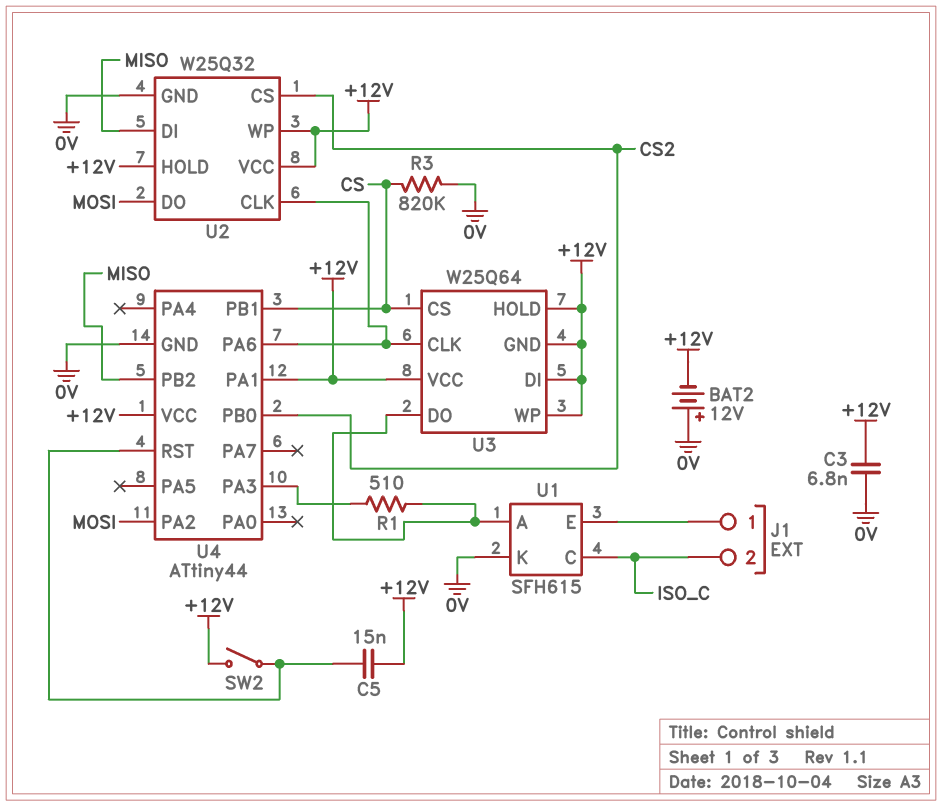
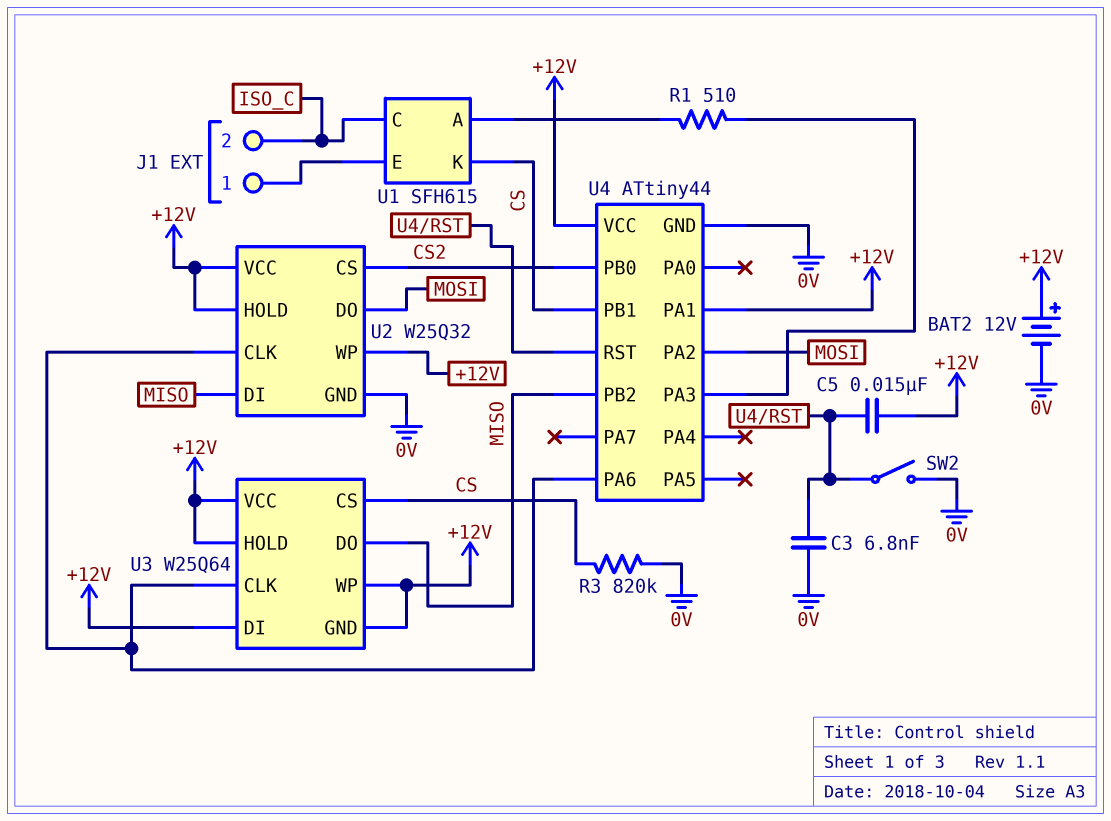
BAT2: 12V (plus 0V, minus +12V) -> 12V (plus +12V, minus 0V)
C3: 6.8nF (+12V, 0V) -> 6.8nF (0V, U4/RST)
SW2: switch (+12V, U4/RST) -> switch (0V, U4/RST)
U1 pin K: 0V -> CS
U3 pin DO: U1/A -> MISO

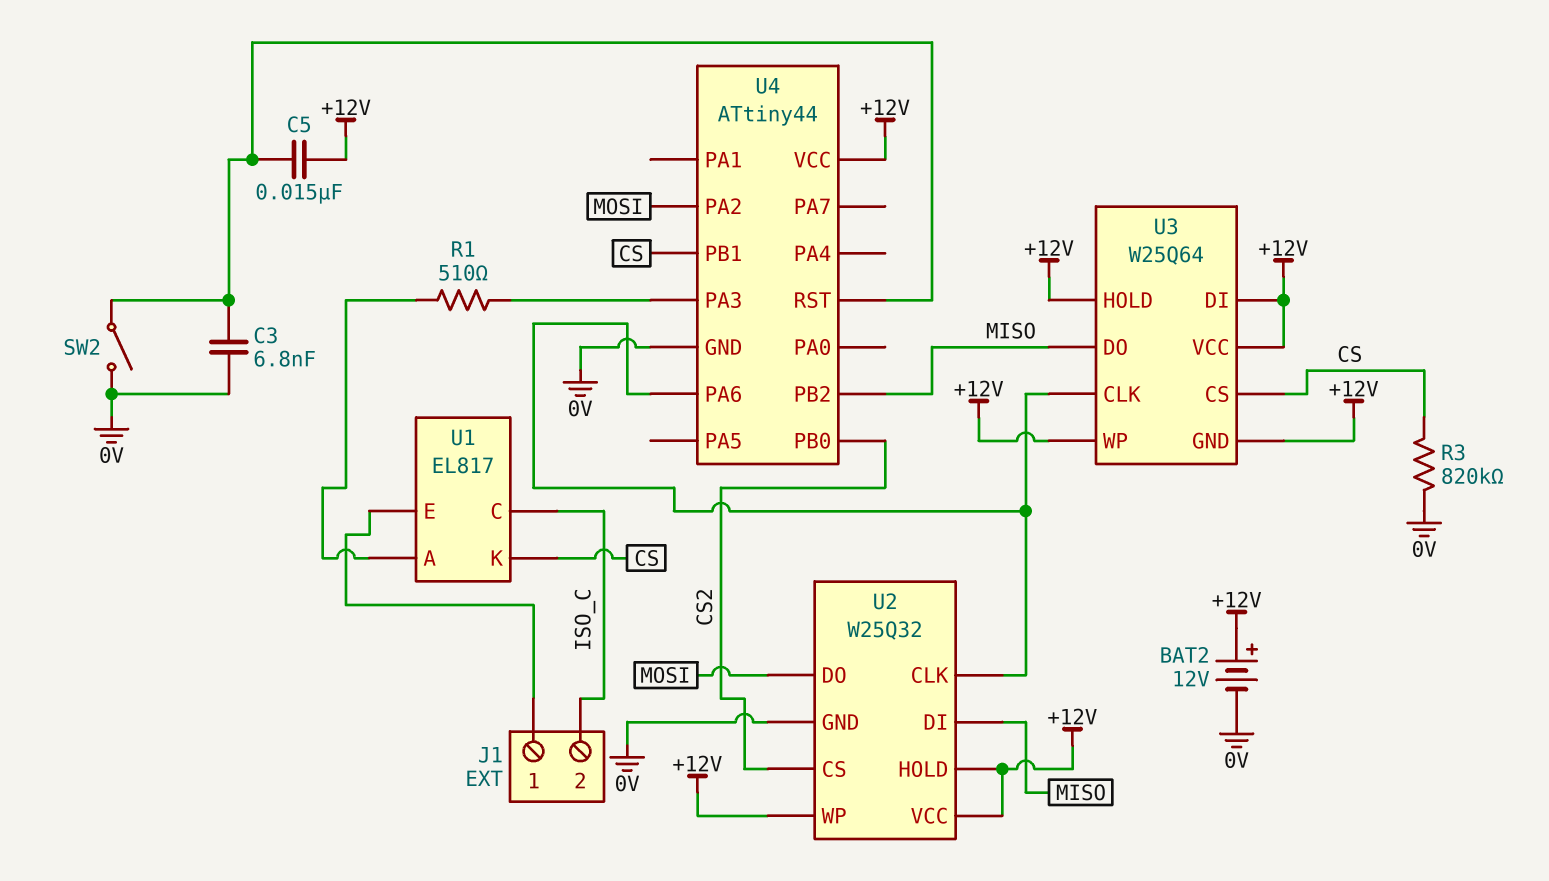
U1: SFH615 -> EL817
U4 pin PA1: +12V -> none

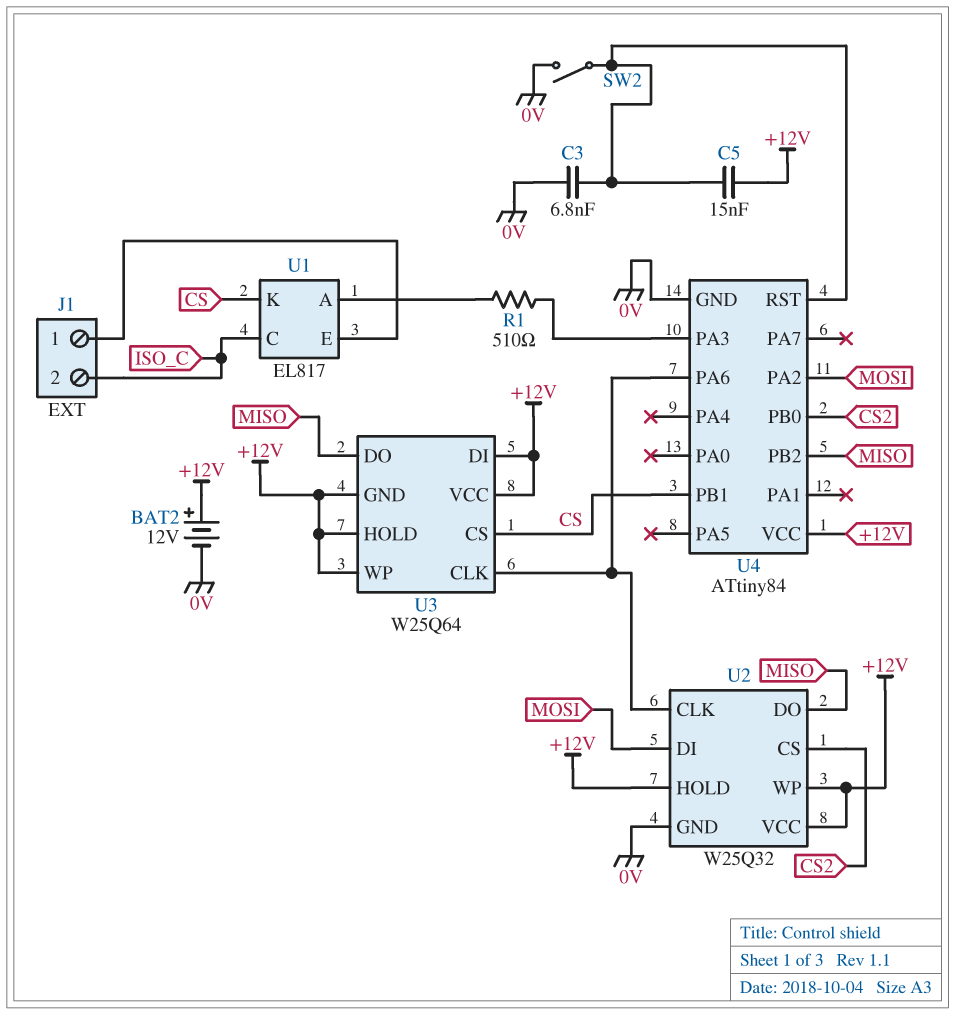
R3: 820k (0V, CS) -> none
U2 pin DI: MISO -> MOSI
U2 pin DO: MOSI -> MISO
U4: ATtiny44 -> ATtiny84

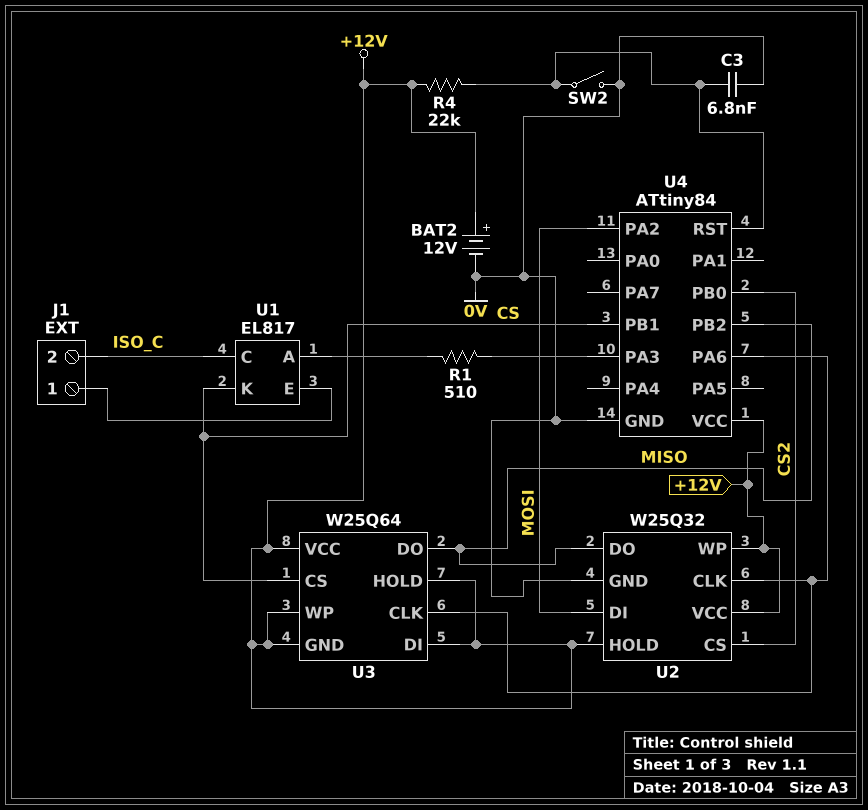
C5: 15nF (+12V, U4/RST) -> none
R4: none -> 22k (+12V, U4/RST)

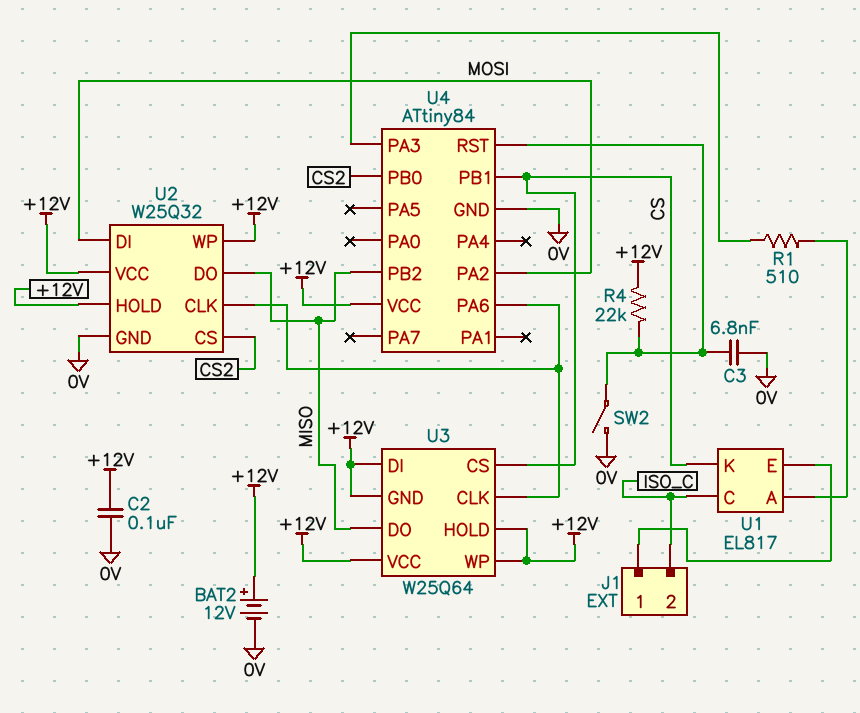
C2: none -> 100nF (+12V, 0V)

